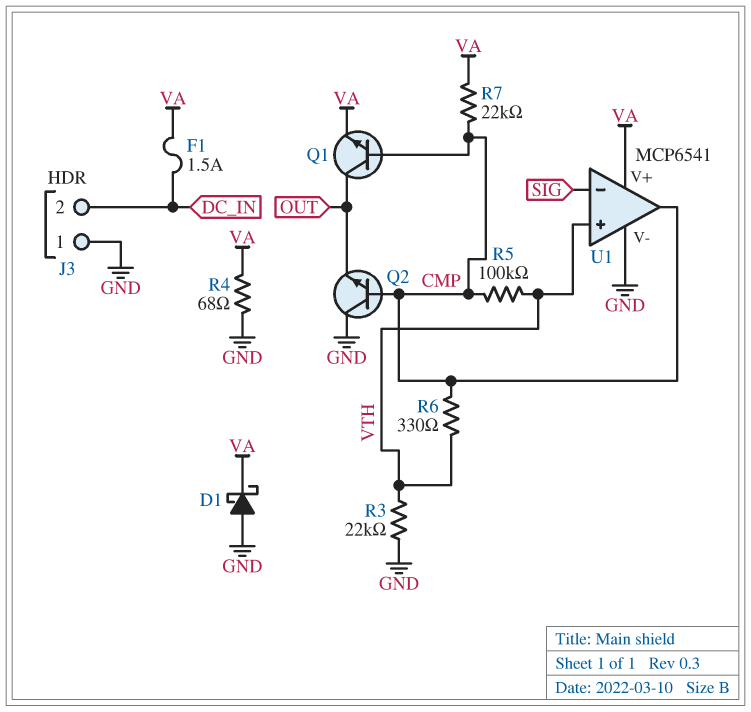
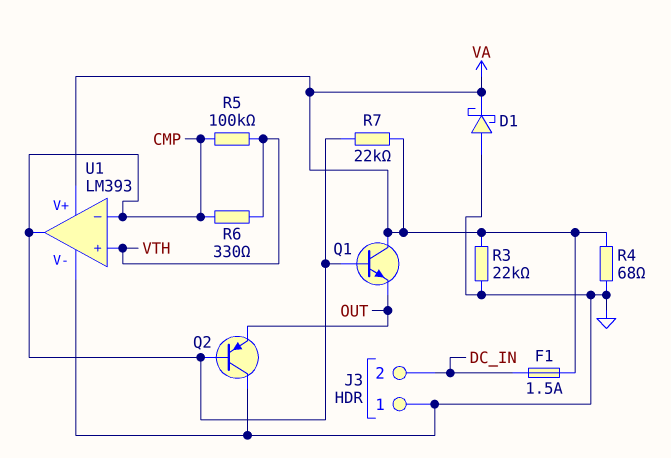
Q1: NPN (B CMP, C OUT, E VA) -> NPN (B CMP, C VA, E OUT)
Q2: NPN (B CMP, C GND, E OUT) -> PNP (B CMP, C GND, E OUT)
R3: 22k (GND, VTH) -> 22k (GND, VA)
U1: MCP6541 -> LM393
U1 pin in-: SIG -> CMP

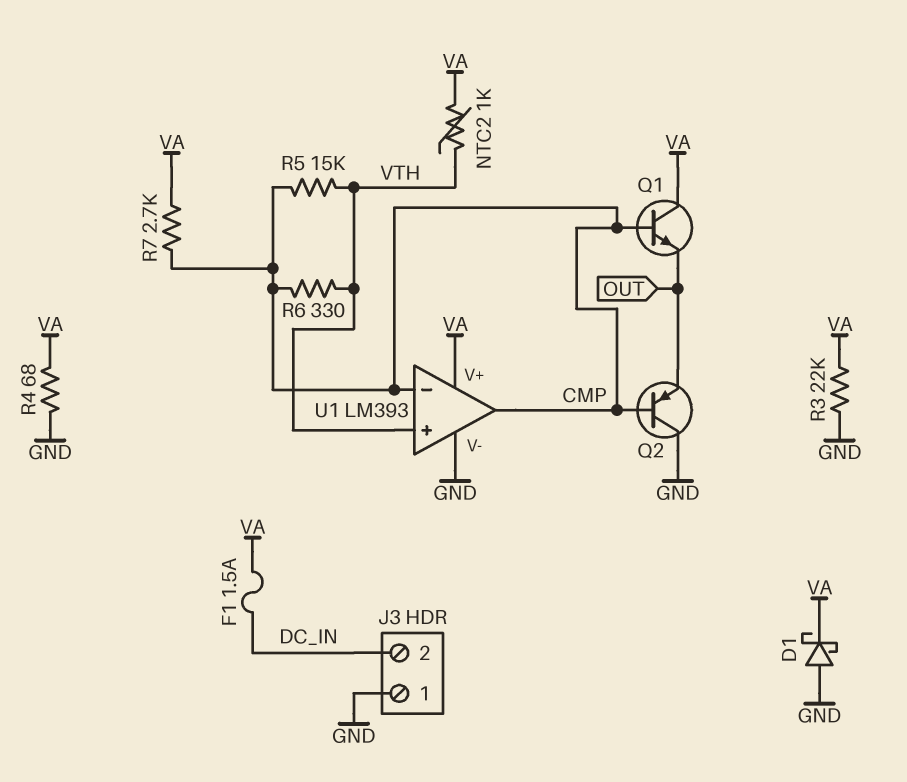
NTC2: none -> 1k (VA, VTH)
R5: 100k (CMP, VTH) -> 15k (CMP, VTH)
R7: 22k (CMP, VA) -> 2.7k (CMP, VA)

